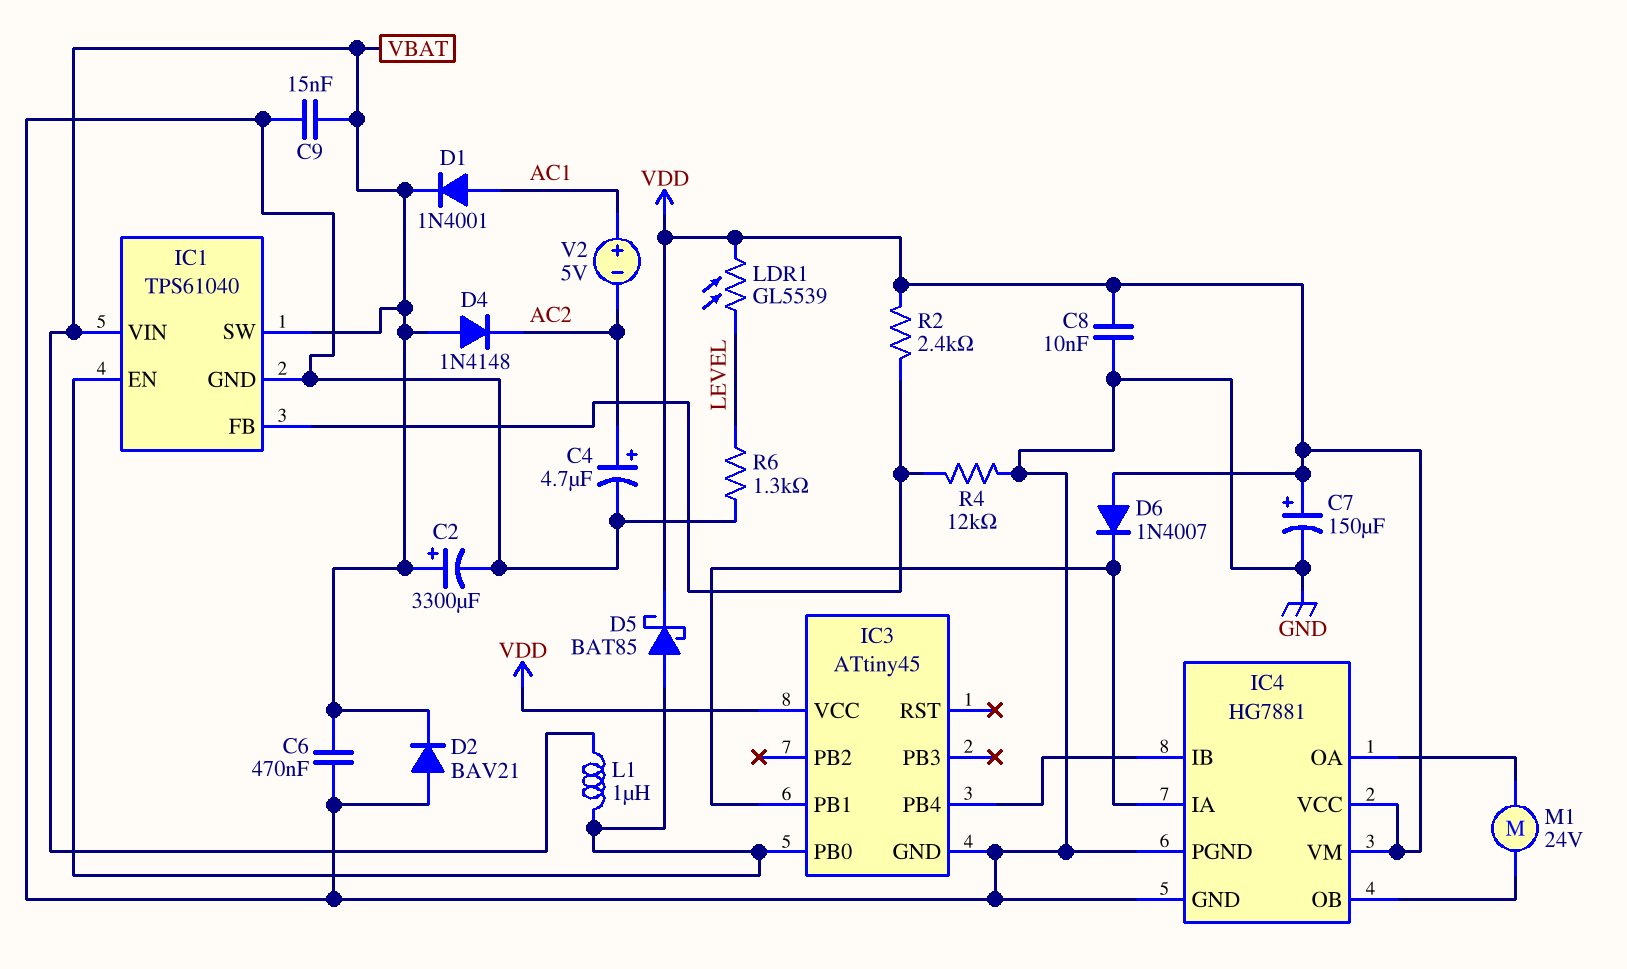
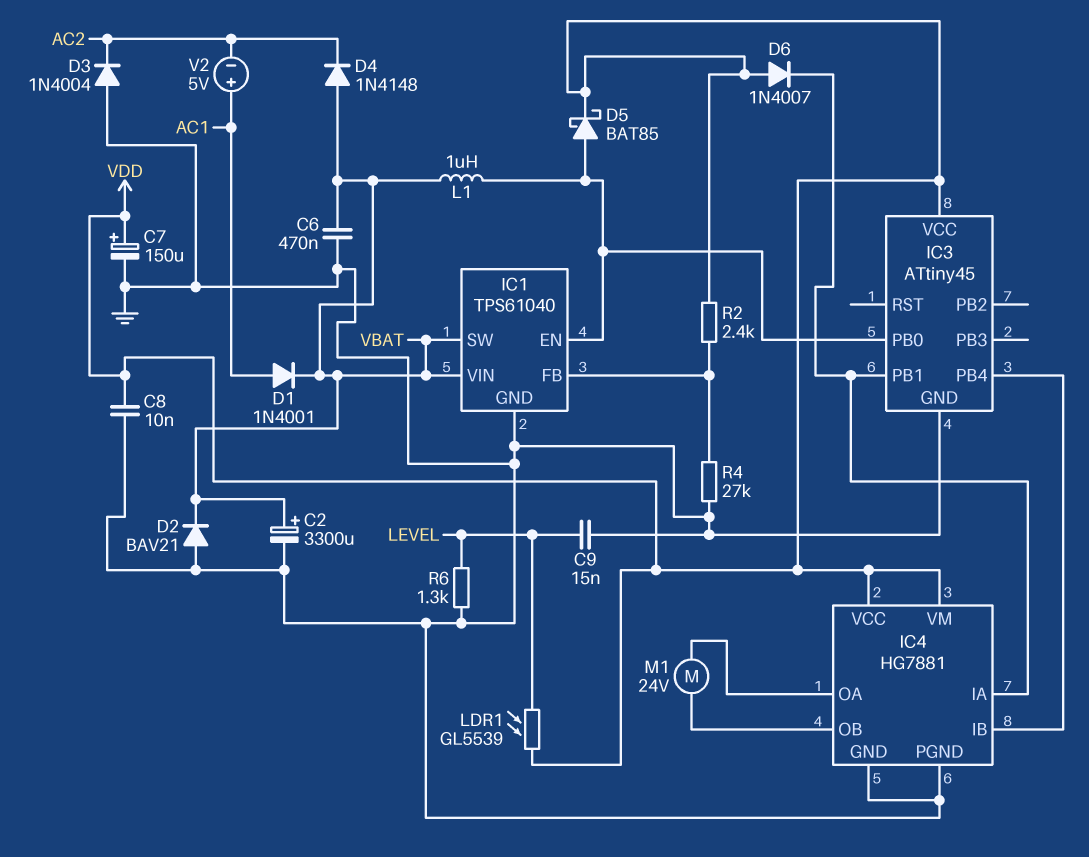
C4: 4.7uF (plus AC2, minus GND) -> none
C9: 15nF (GND, VBAT) -> 15nF (GND, LEVEL)
D3: none -> diode 1N4004 (A GND, K AC2)
R4: 12k (GND, IC1/FB) -> 27k (GND, IC1/FB)

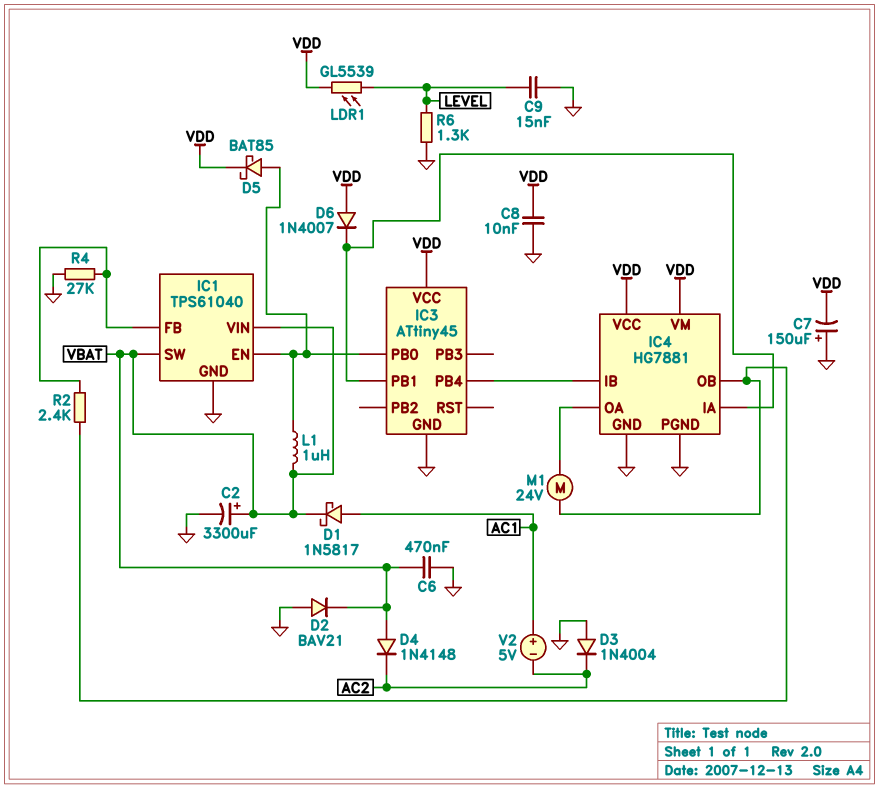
C7: 150uF (plus VDD, minus GND) -> 150uF (plus GND, minus VDD)
D1: diode 1N4001 (A AC1, K VBAT) -> schottky 1N5817 (A AC1, K VBAT)
R2: 2.4k (IC1/FB, VDD) -> 2.4k (IC1/FB, IC4/OB)

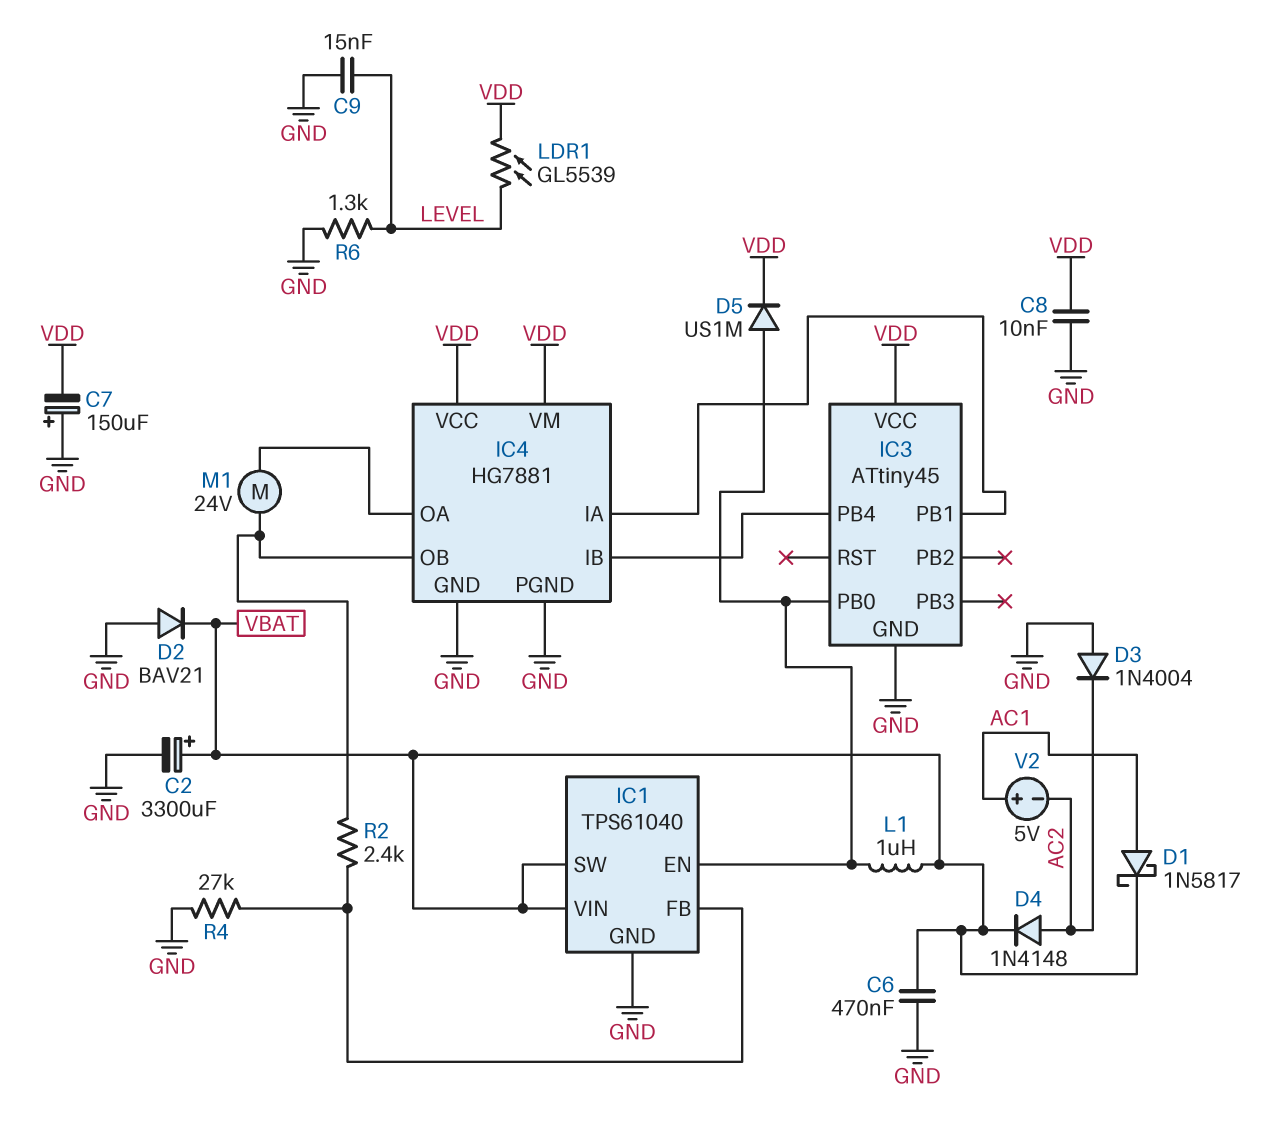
D4: diode 1N4148 (A VBAT, K AC2) -> diode 1N4148 (A AC2, K VBAT)
D5: schottky BAT85 (A IC1/EN, K VDD) -> diode US1M (A IC1/EN, K VDD)
D6: diode 1N4007 (A VDD, K IC3/PB1) -> none

